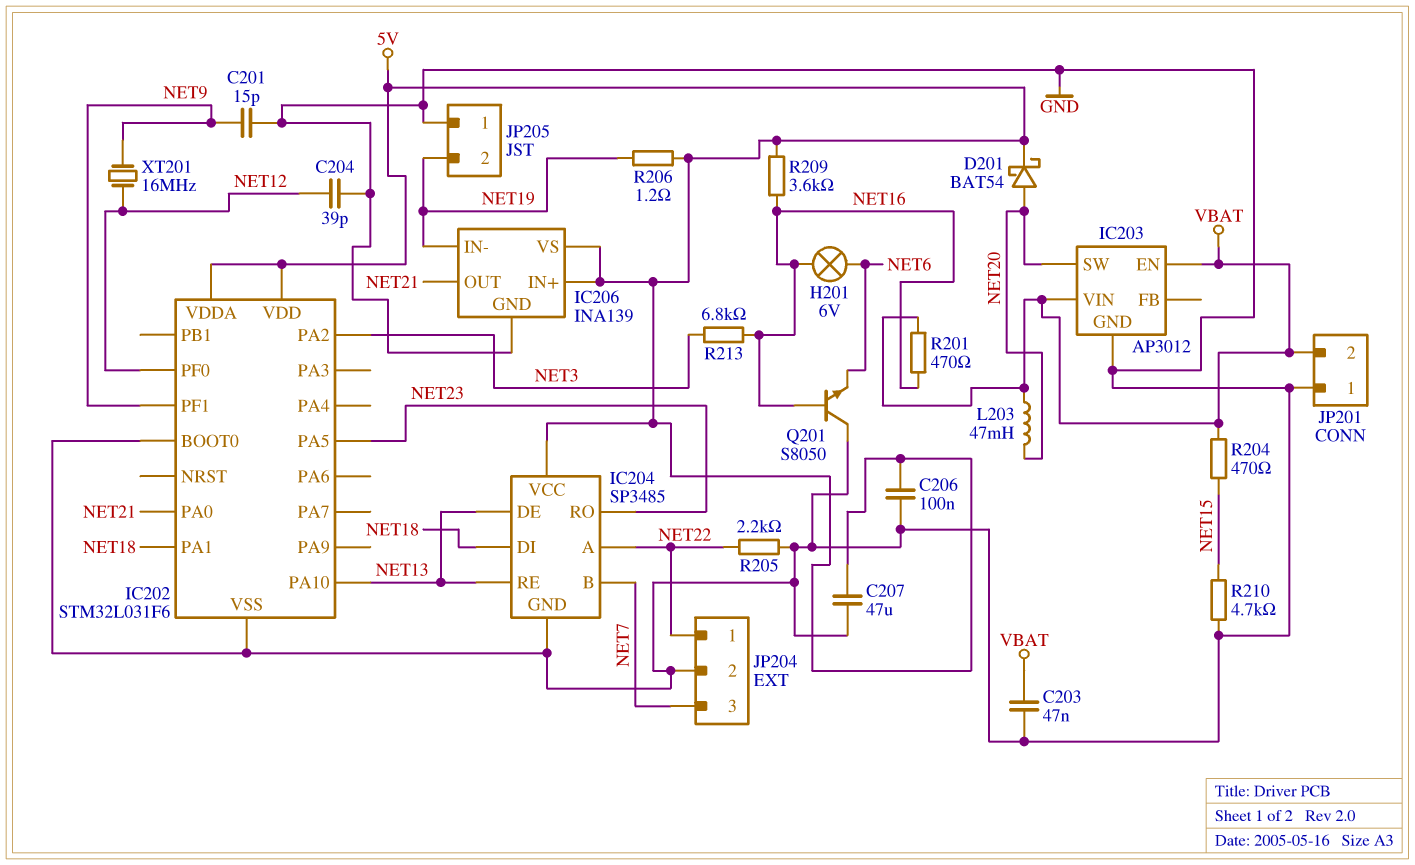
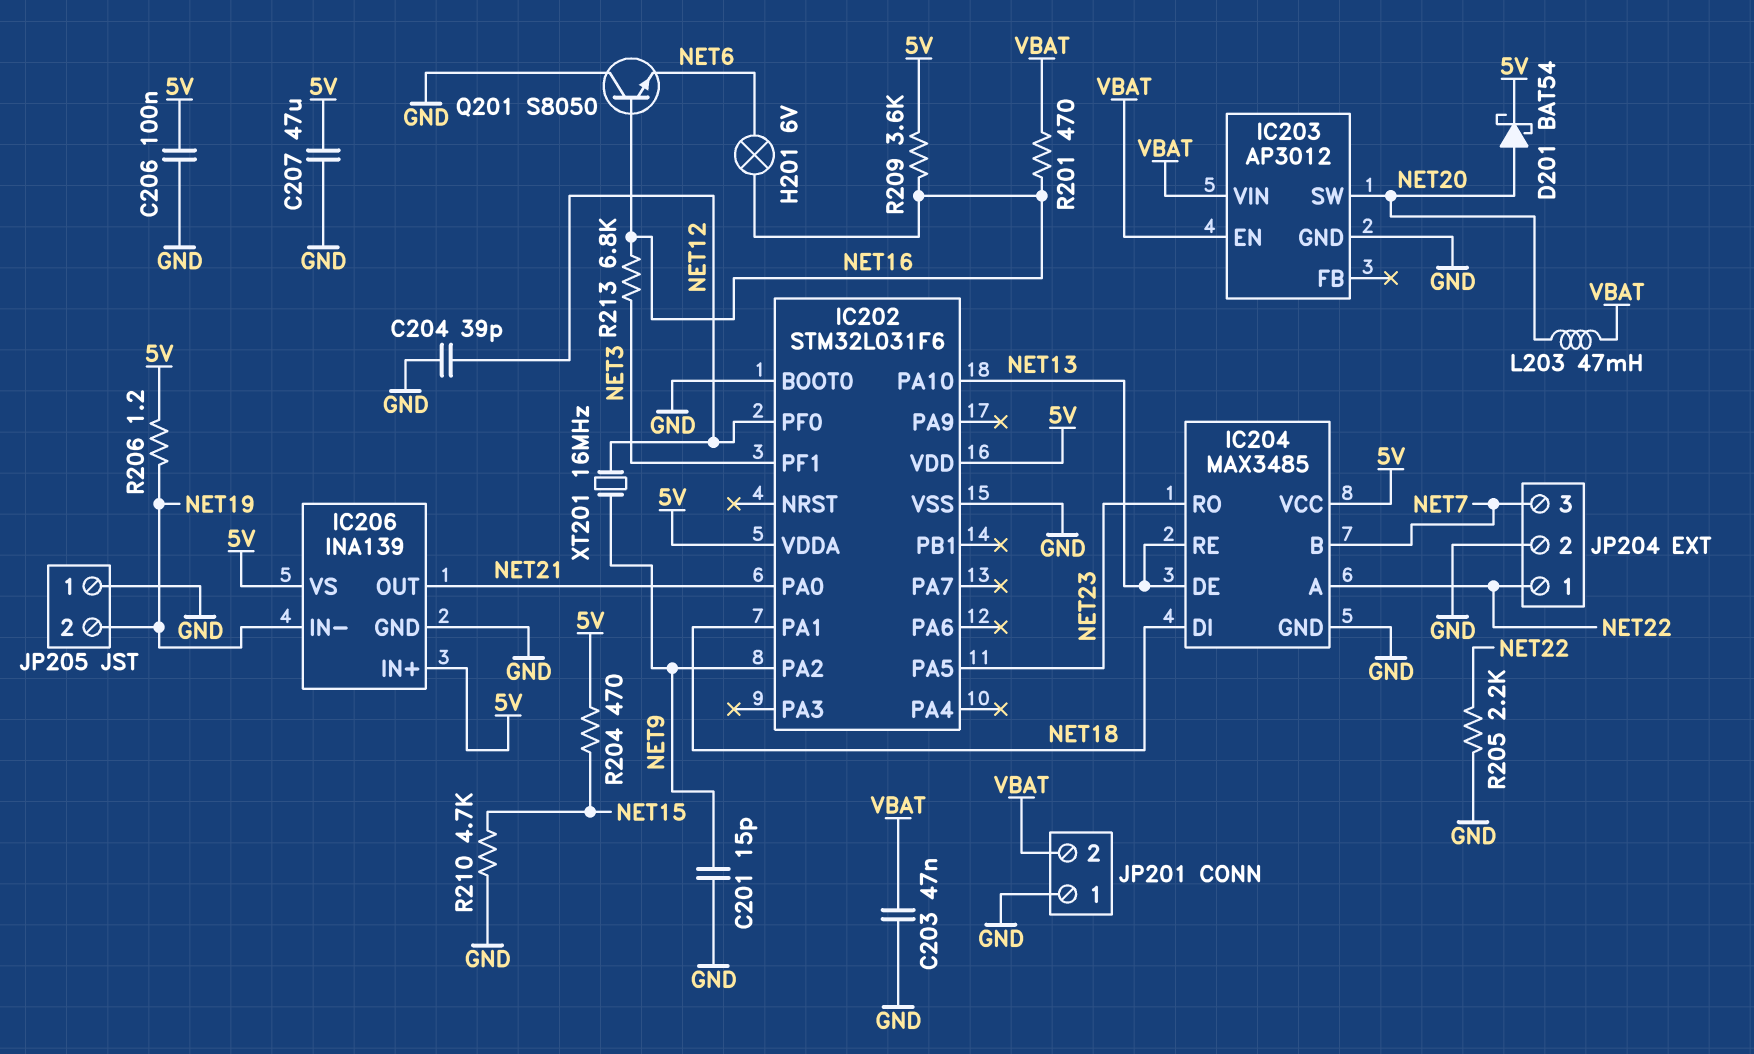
IC202 pin PA2: NET3 -> NET9
IC202 pin PF1: NET9 -> NET3
IC204: SP3485 -> MAX3485
R204: 470 (NET15, VBAT) -> 470 (5V, NET15)

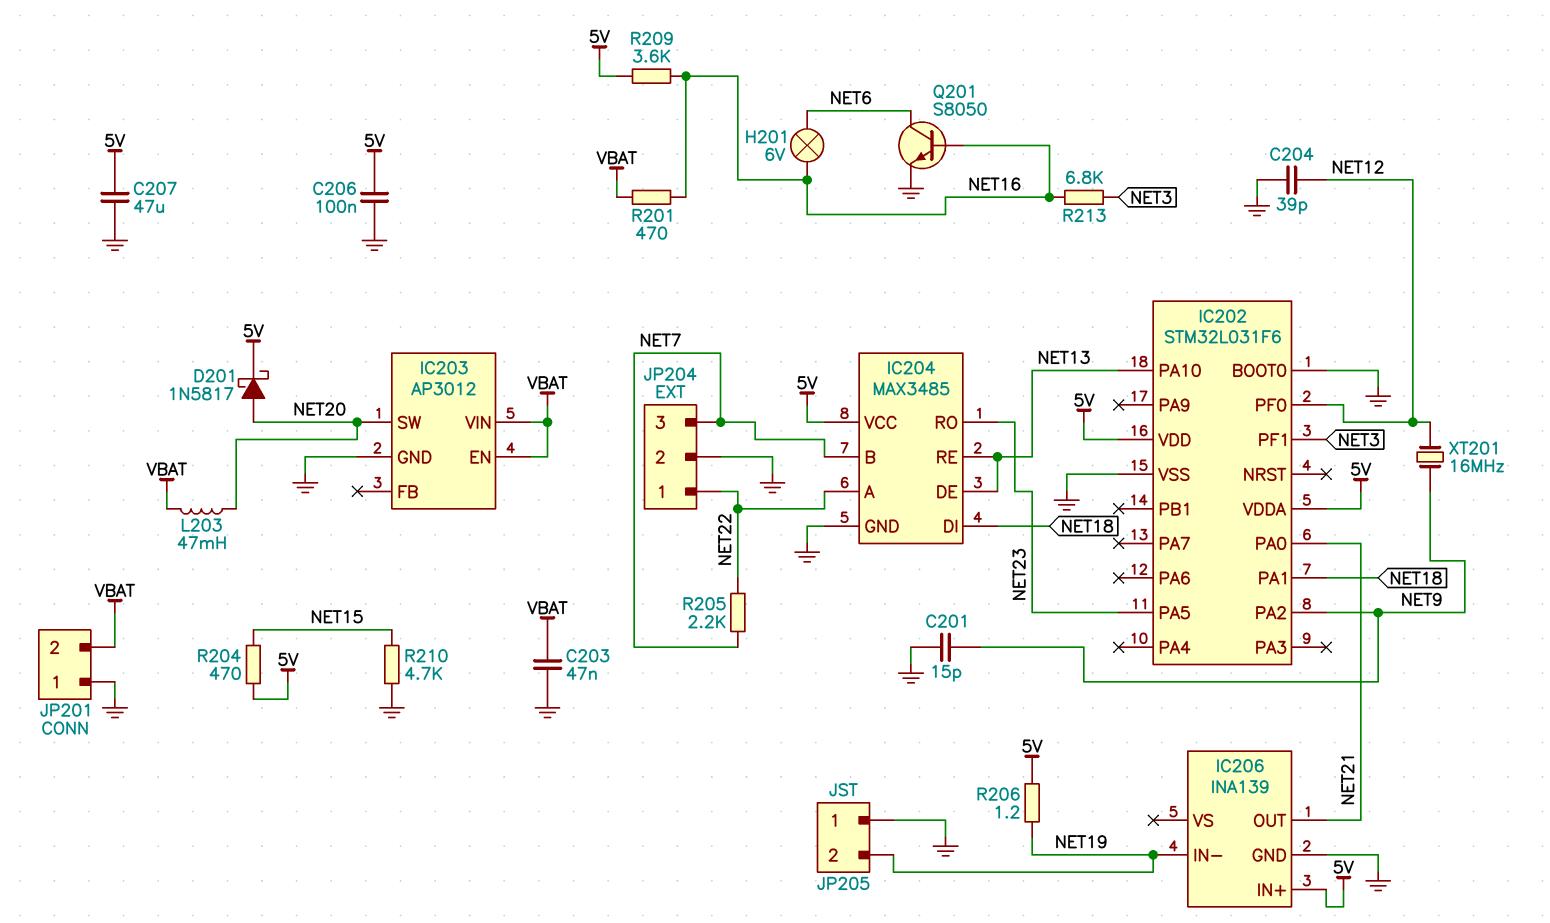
D201: schottky BAT54 (A NET20, K 5V) -> schottky 1N5817 (A NET20, K 5V)
IC206 pin VS: 5V -> none
Q201: NPN S8050 (B NET16, C GND, E NET6) -> NPN S8050 (B NET16, C NET6, E GND)
R205: 2.2k (GND, NET22) -> 2.2k (NET7, NET22)

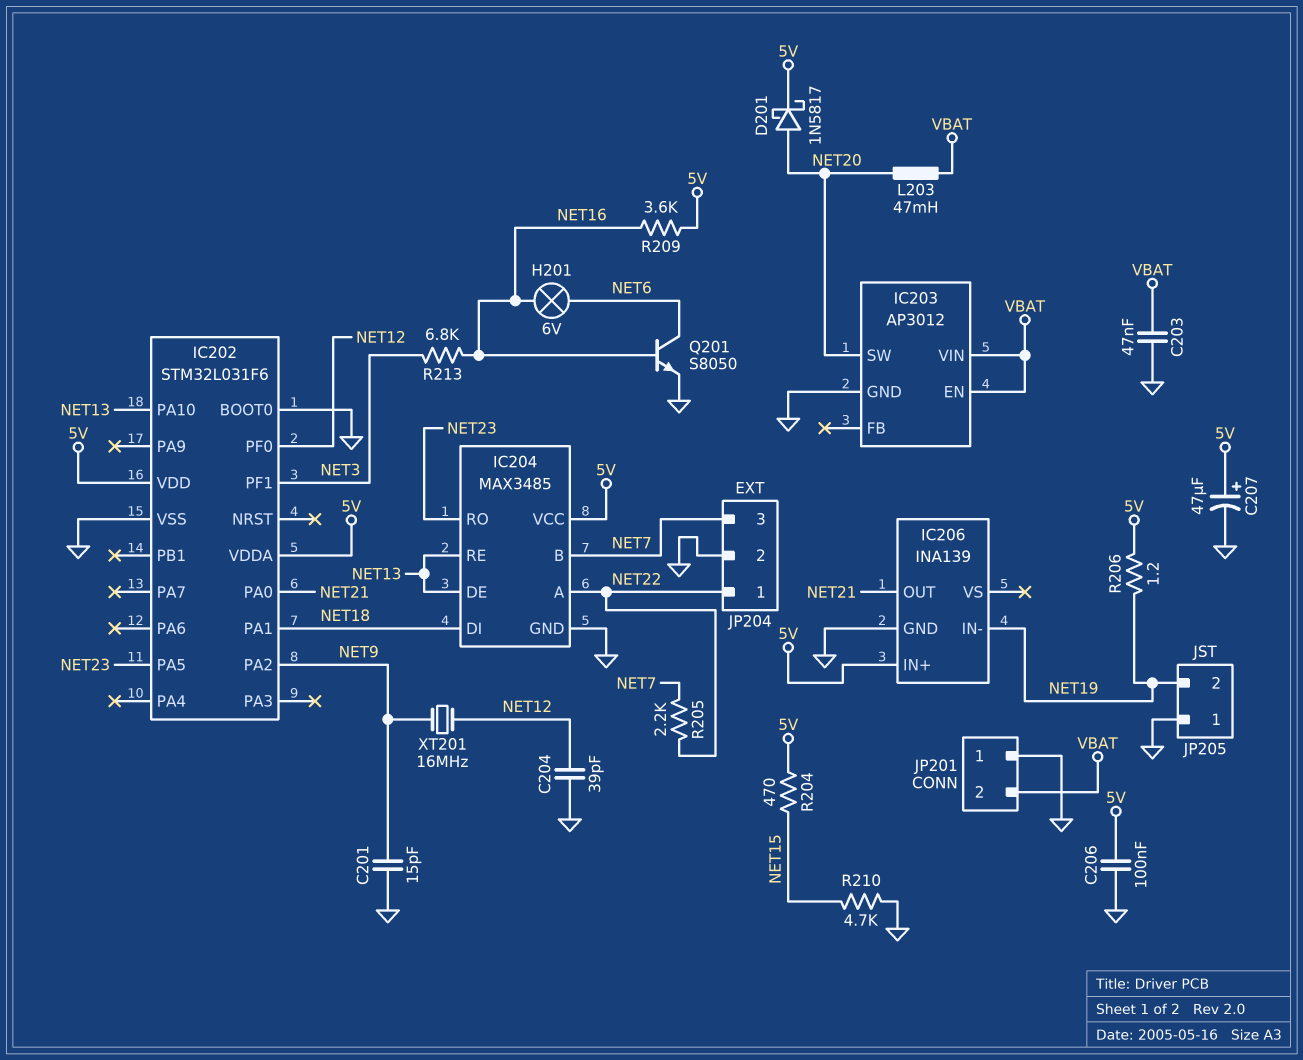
C207: 47uF (5V, GND) -> 47uF (plus 5V, minus GND)
R201: 470 (NET16, VBAT) -> none

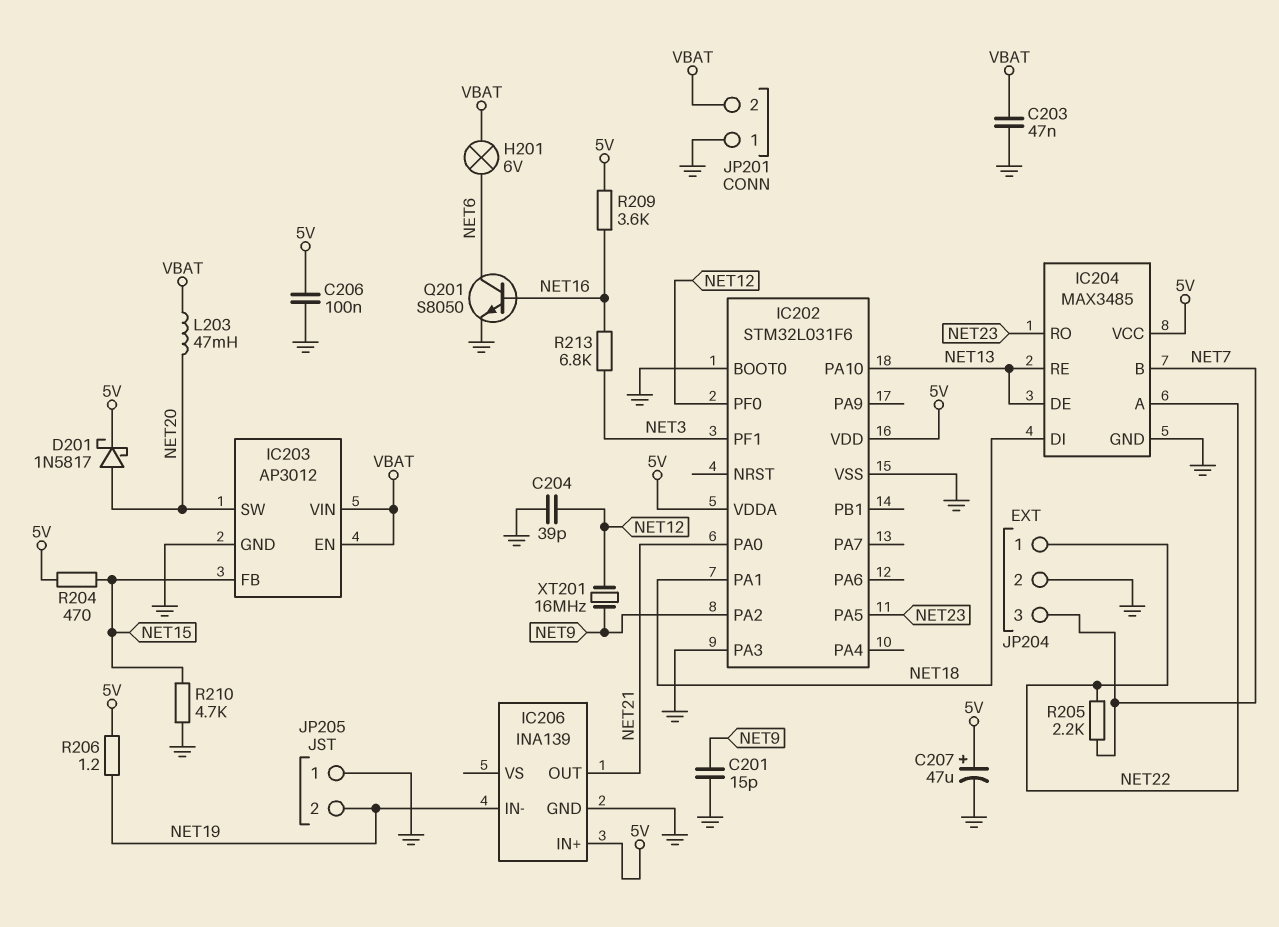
H201: lamp 6V (NET6, NET16) -> lamp 6V (NET6, VBAT)
IC202 pin PA3: none -> GND
IC203 pin FB: none -> NET15

